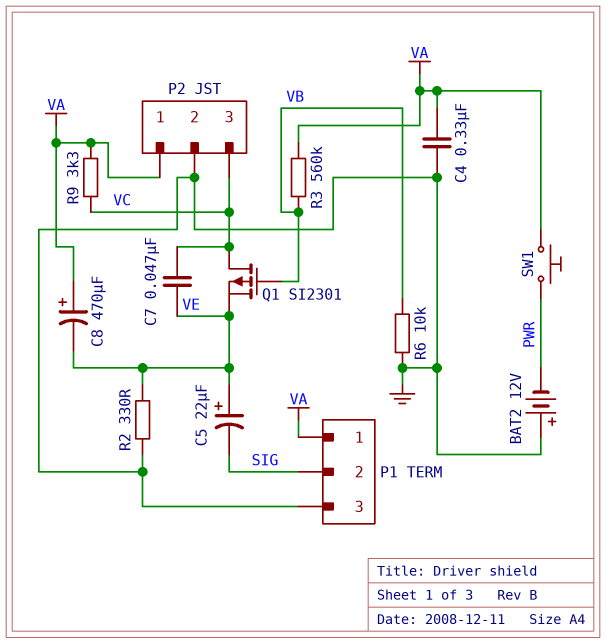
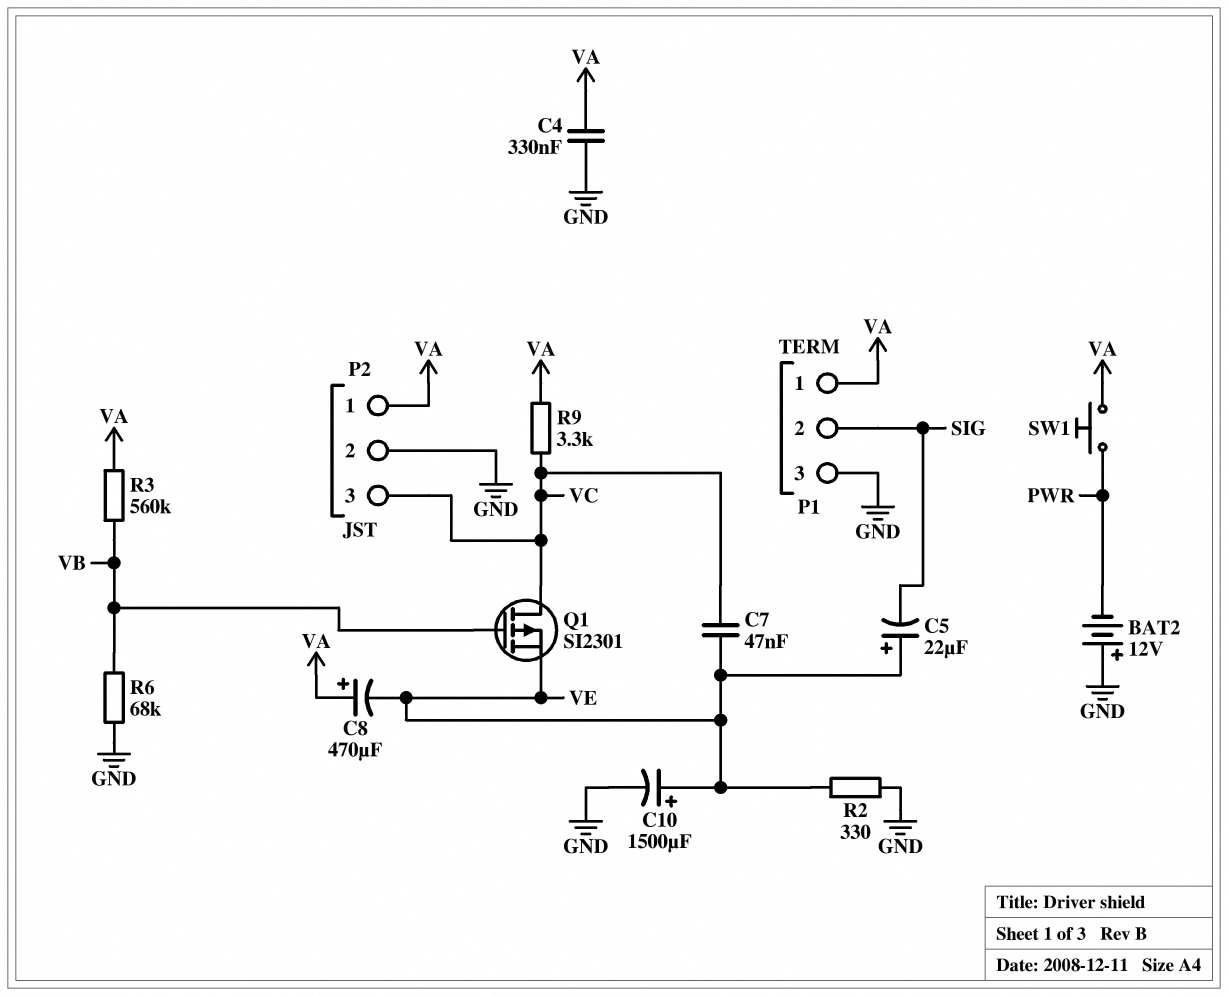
C10: none -> 1500uF (plus VE, minus GND)
R6: 10k (GND, VB) -> 68k (GND, VB)

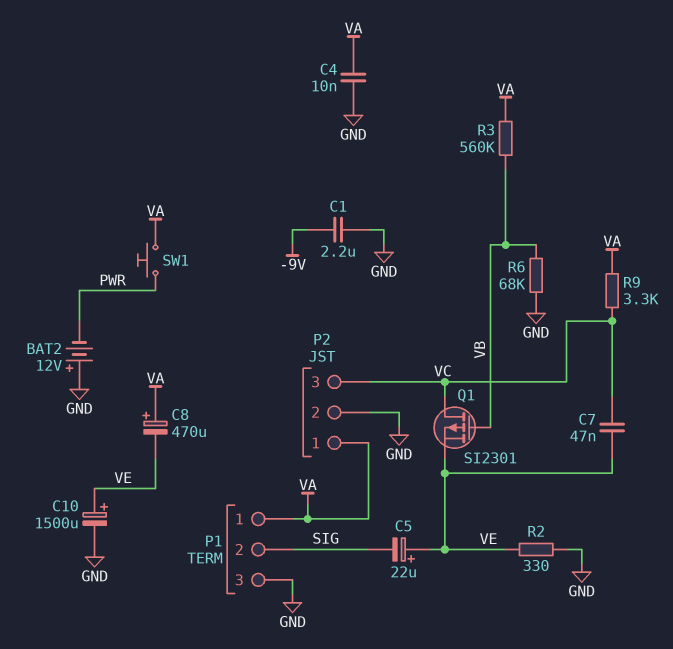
C1: none -> 2.2uF (-9V, GND)
C4: 330nF (GND, VA) -> 10nF (GND, VA)

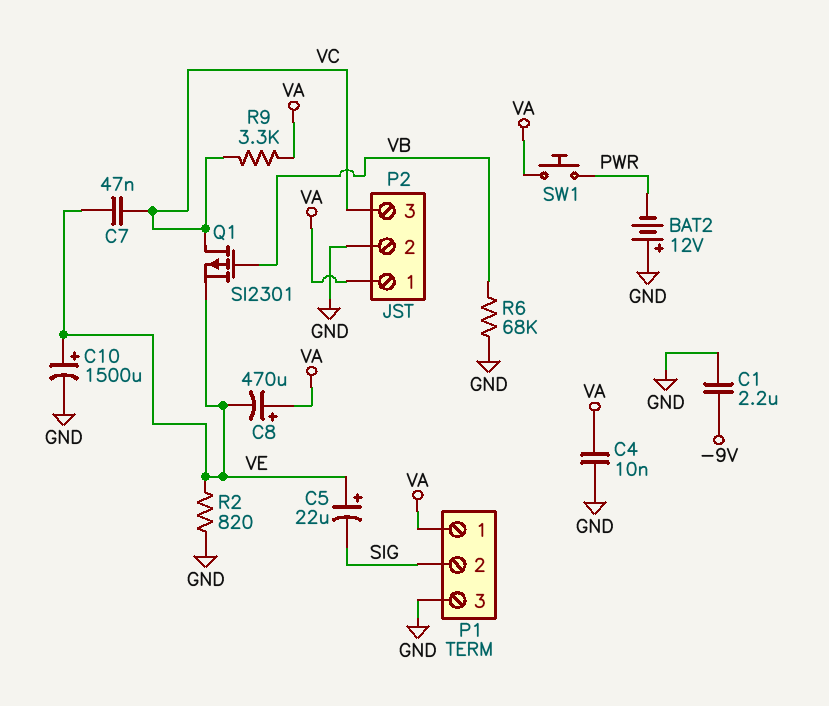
R2: 330 (GND, VE) -> 820 (GND, VE)
R3: 560k (VA, VB) -> none

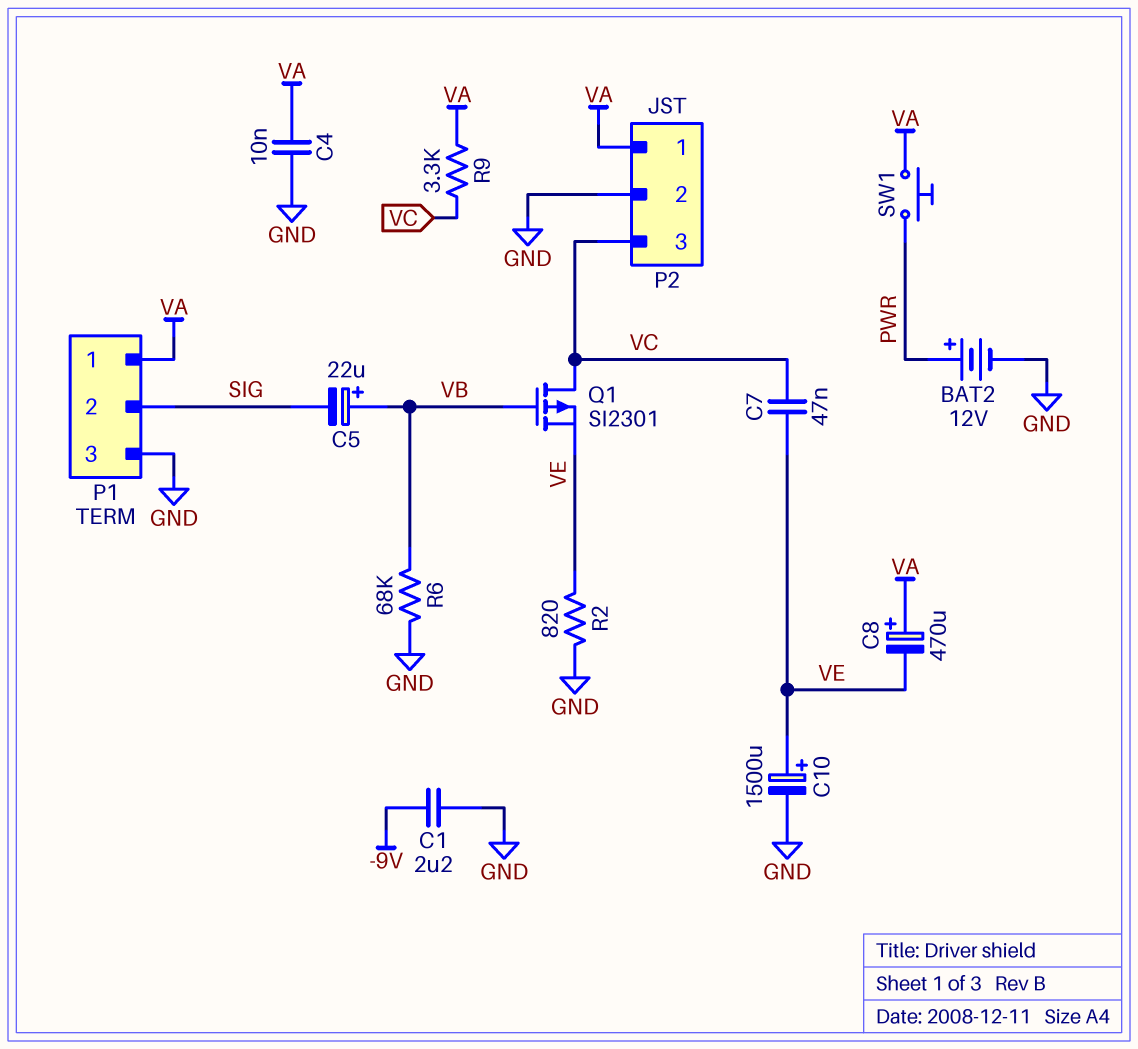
BAT2: 12V (plus GND, minus PWR) -> 12V (plus PWR, minus GND)
C5: 22uF (plus VE, minus SIG) -> 22uF (plus VB, minus SIG)

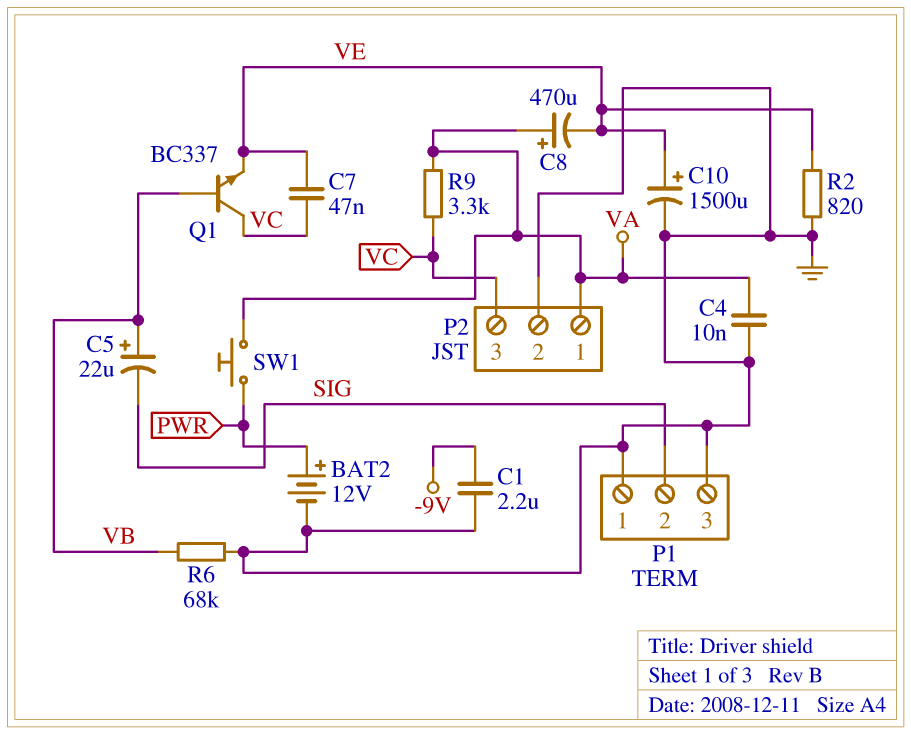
P1 pin 1: VA -> GND
Q1: PMOS SI2301 (G VB, D VC, S VE) -> NPN BC337 (B VB, C VC, E VE)

